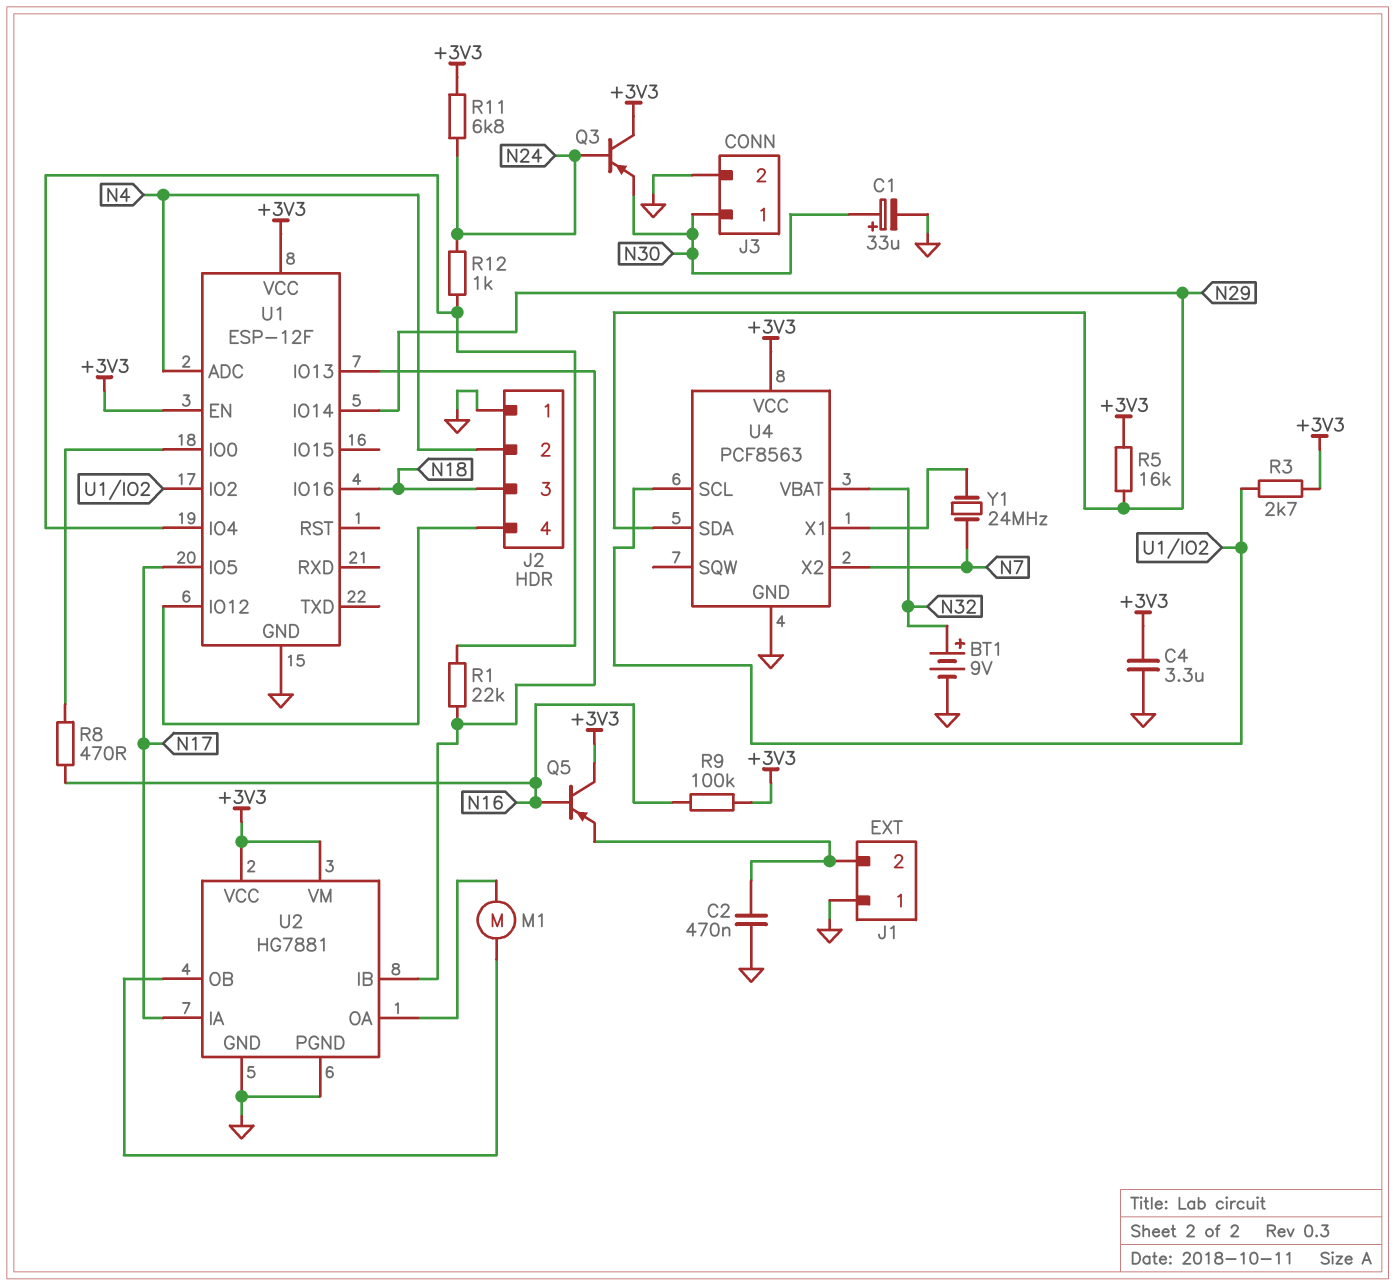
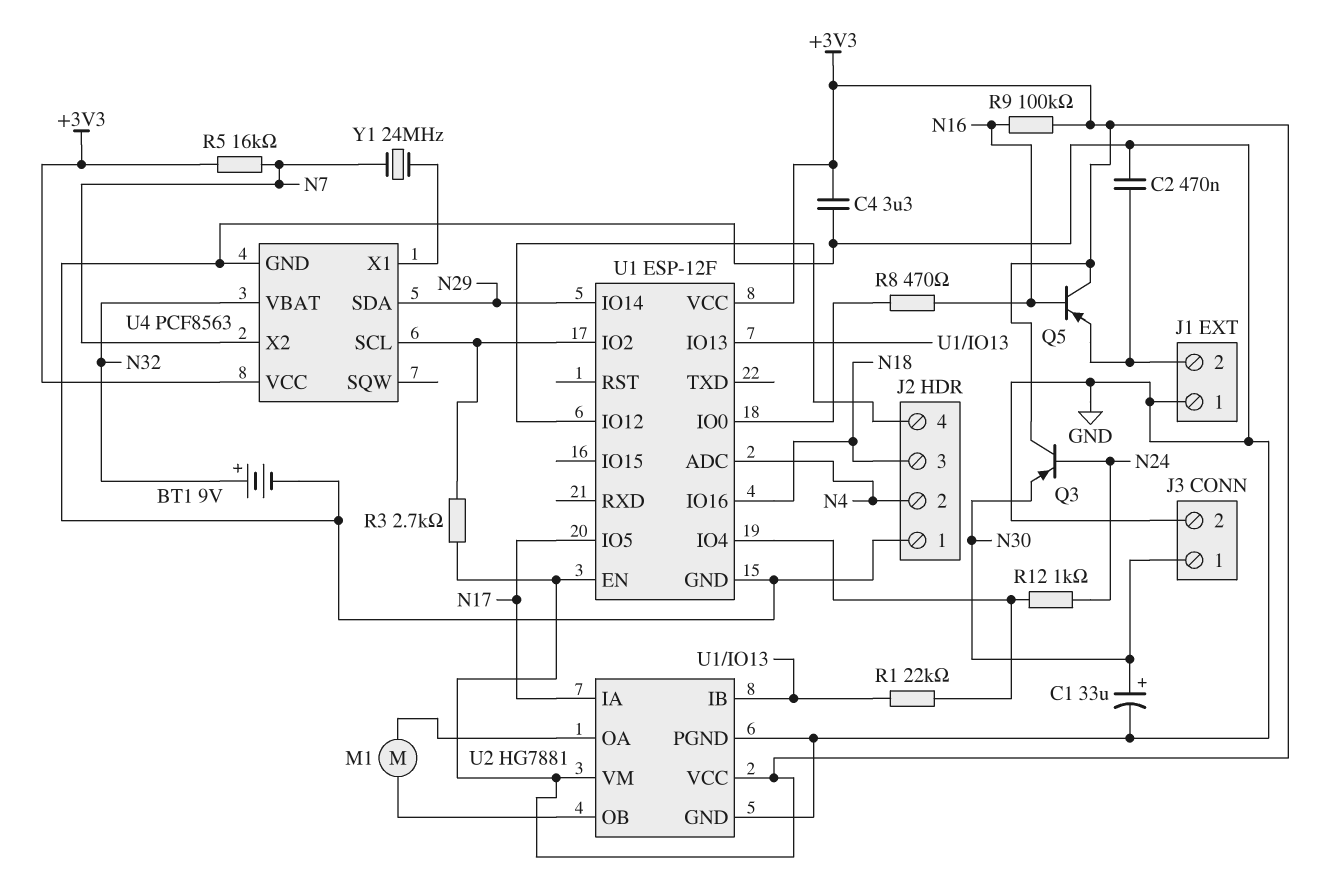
R5: 16k (+3V3, N29) -> 16k (+3V3, N7)
R11: 6.8k (+3V3, N24) -> none

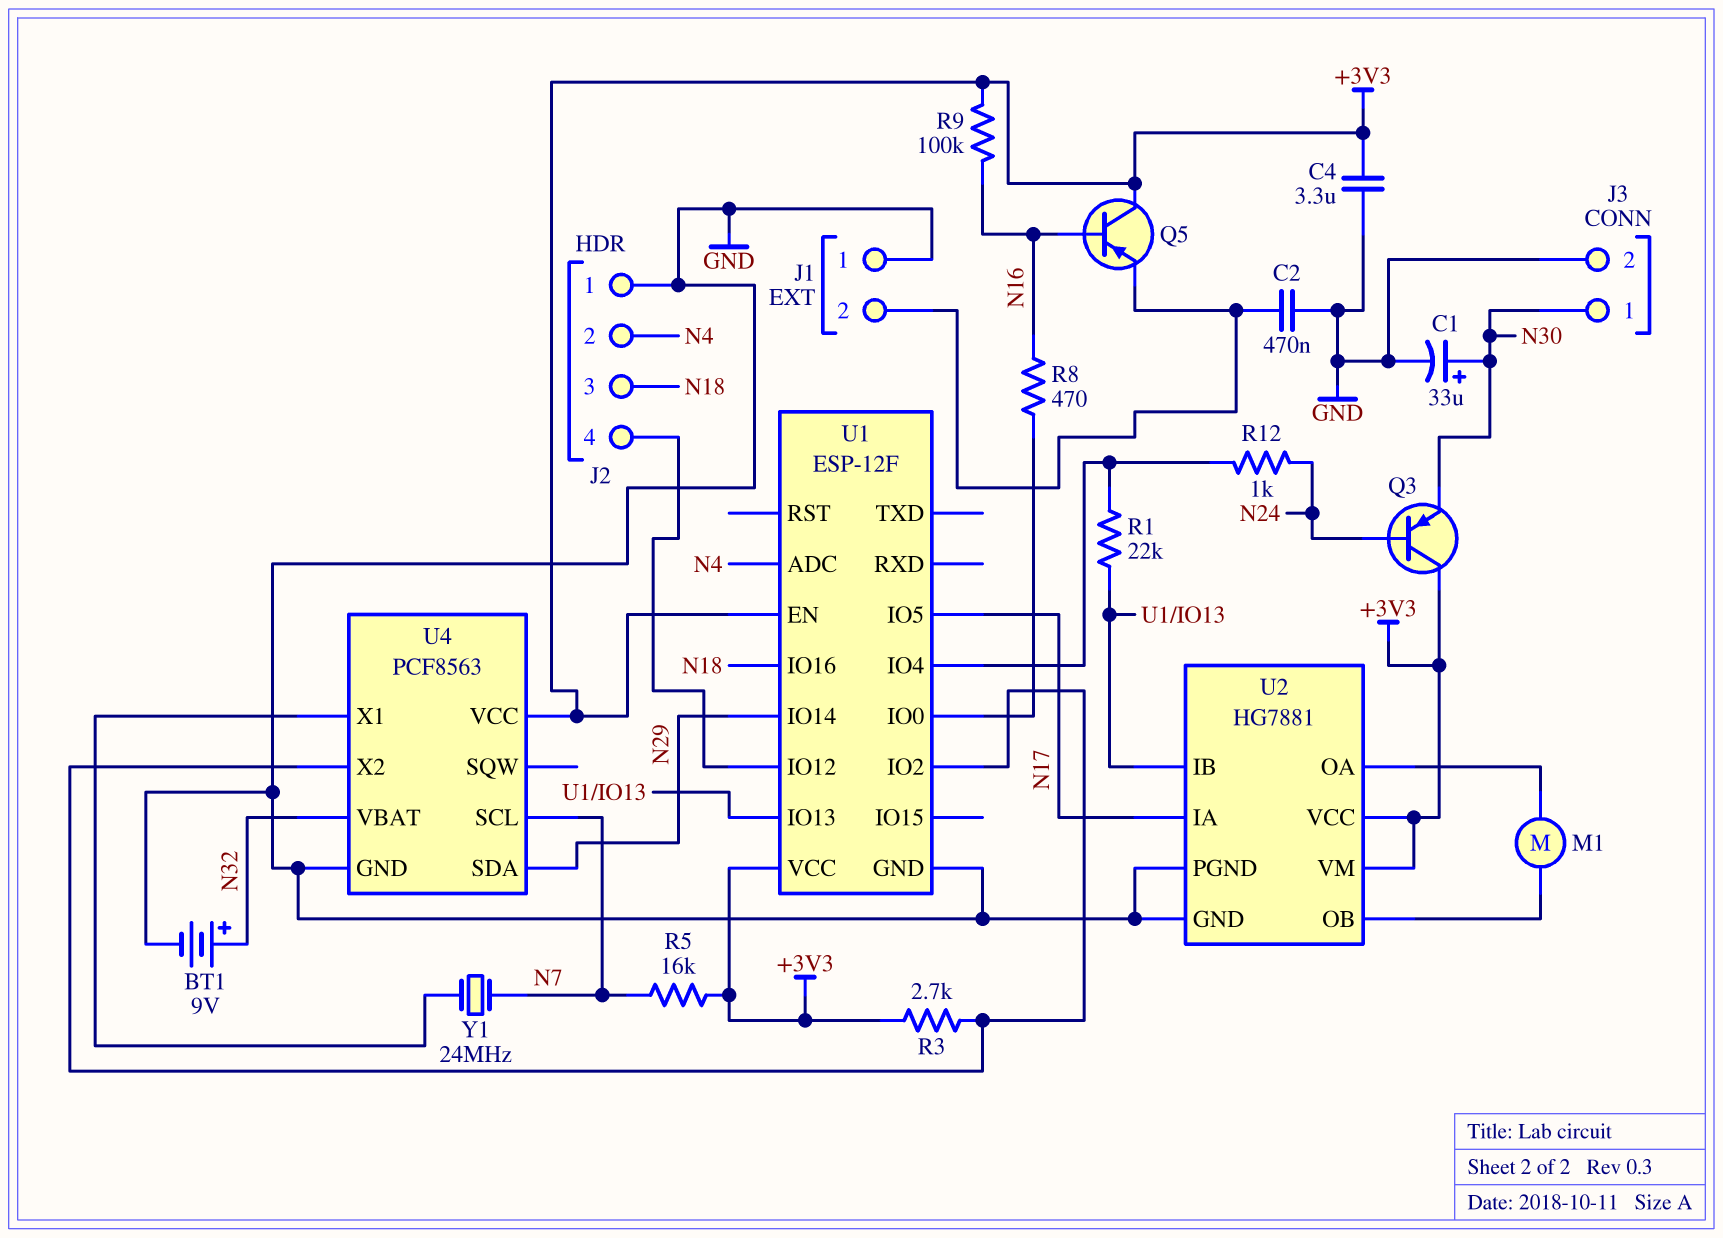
U4 pin SCL: U1/IO2 -> N7
U4 pin X2: N7 -> U1/IO2

